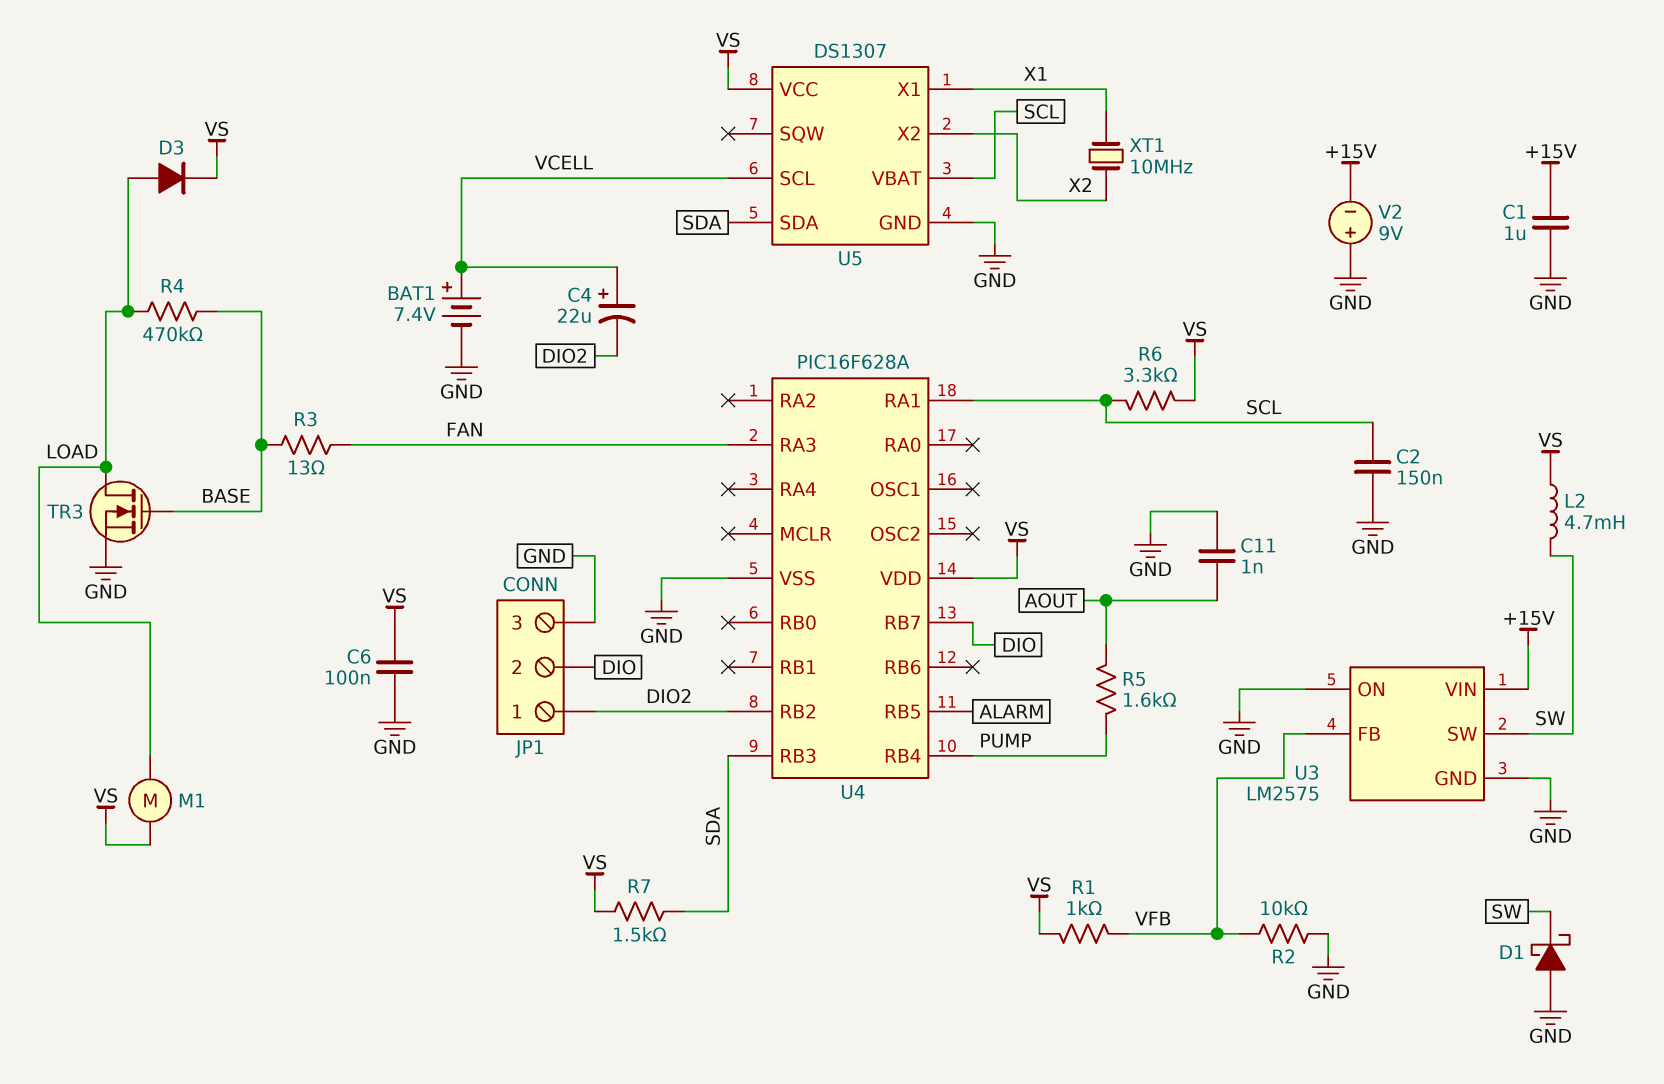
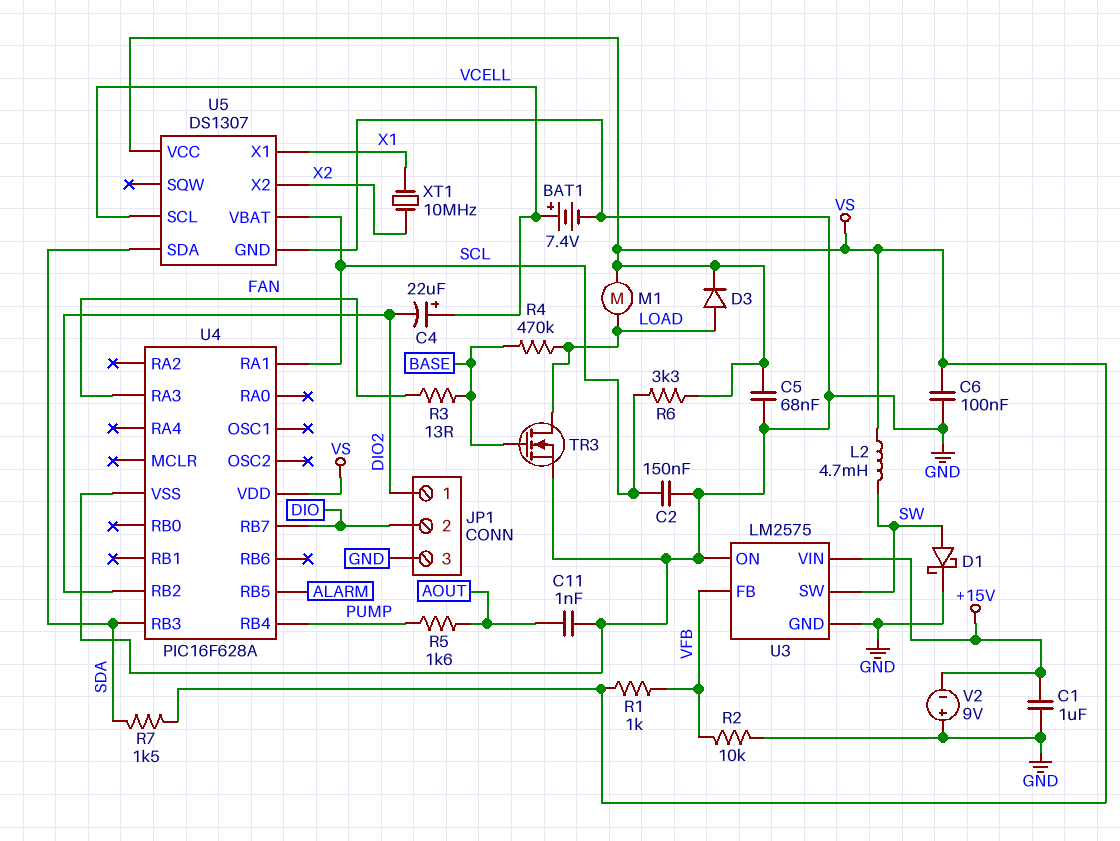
C5: none -> 68nF (GND, VS)
D1: schottky (A GND, K SW) -> schottky (A SW, K GND)

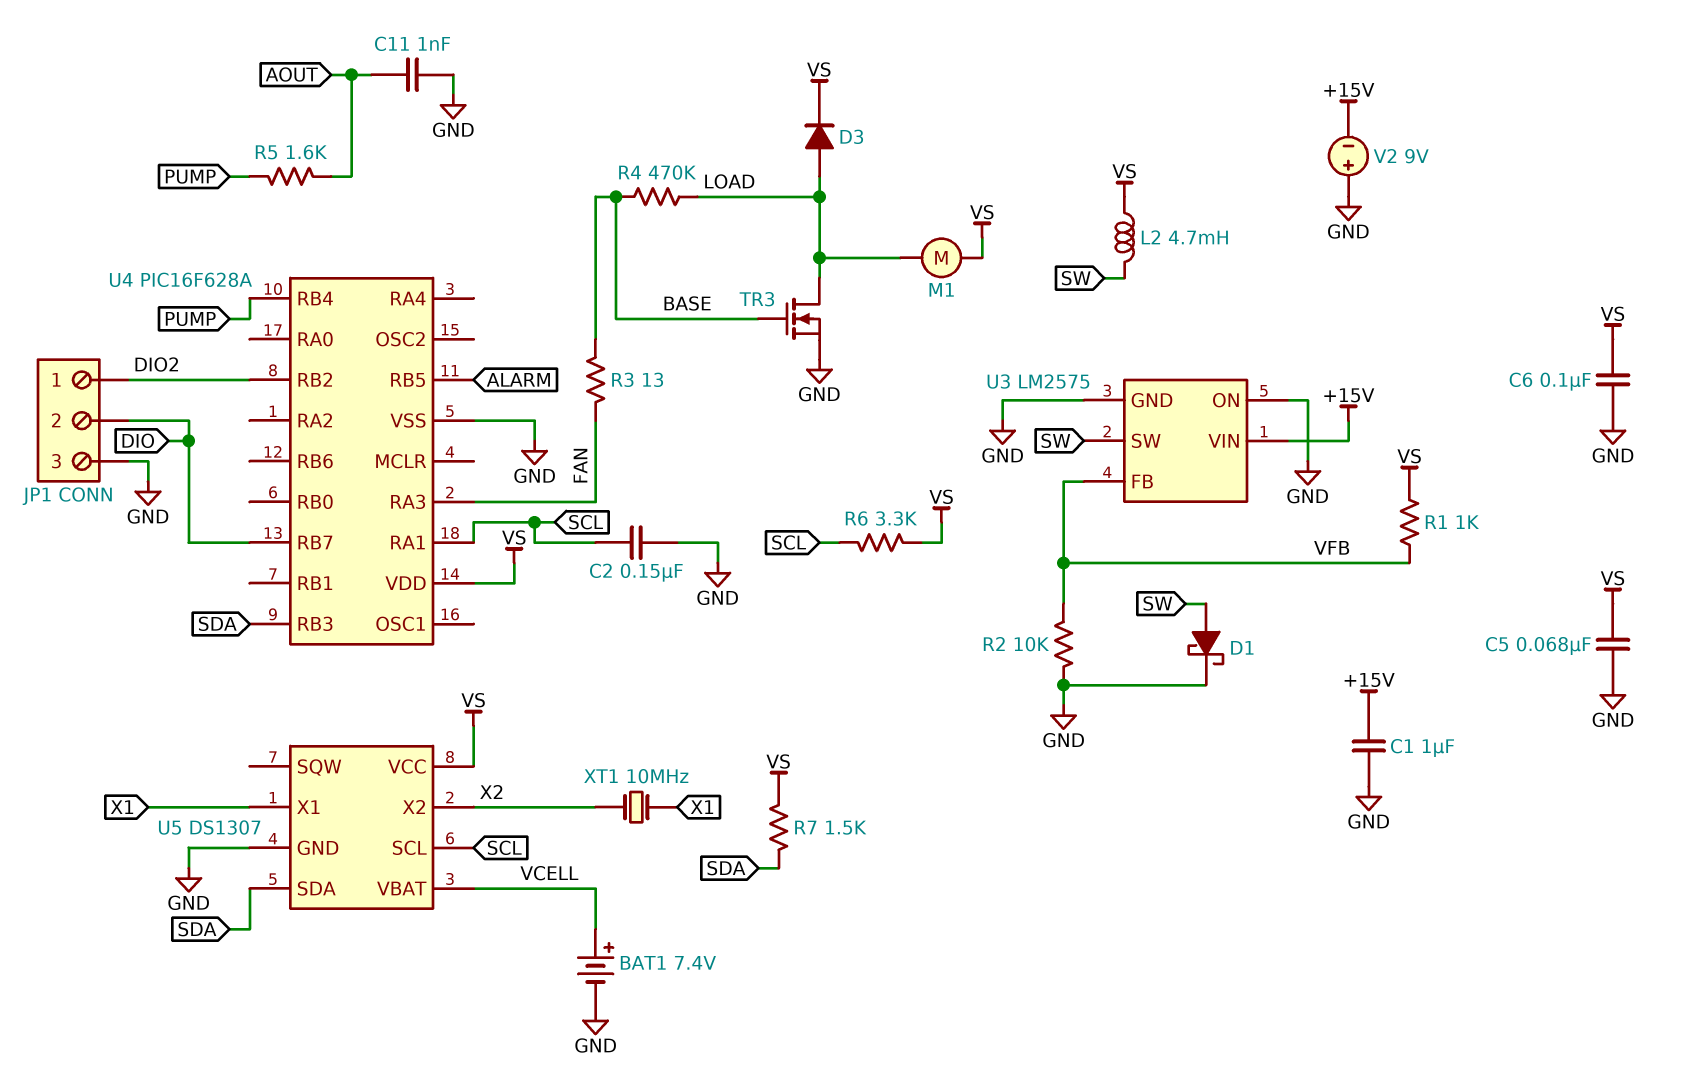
C4: 22uF (plus VCELL, minus DIO2) -> none
U5 pin SCL: VCELL -> SCL
U5 pin VBAT: SCL -> VCELL

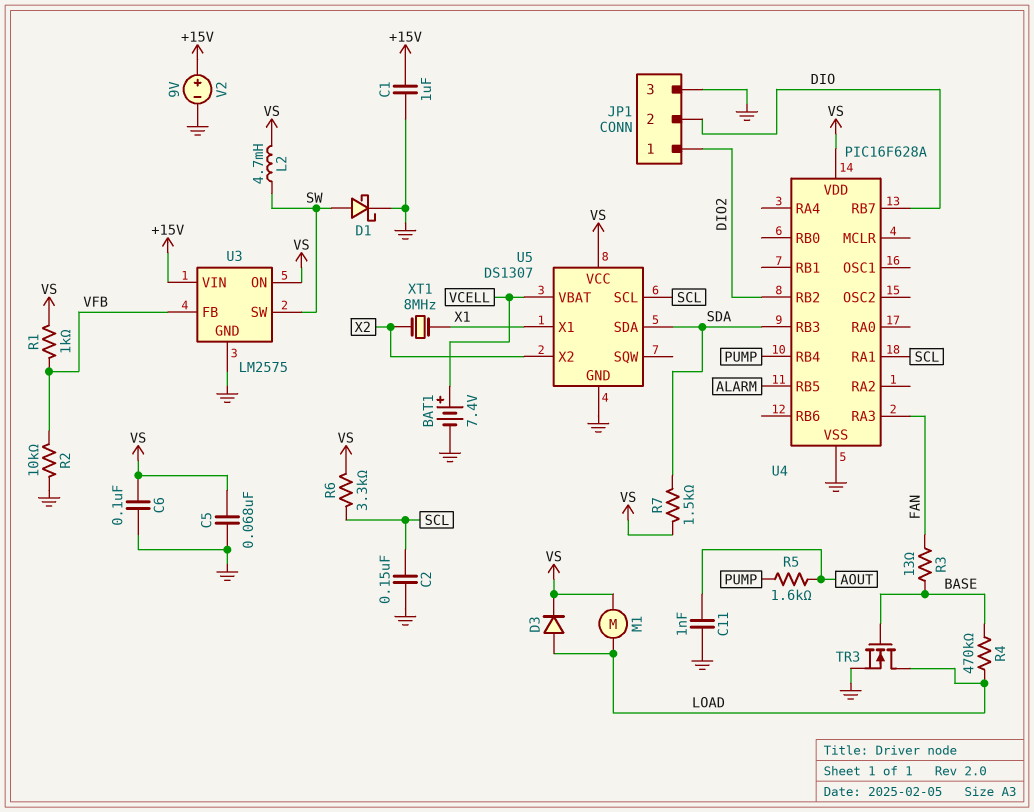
U3 pin ON: GND -> VS
V2: 9V (plus GND, minus +15V) -> 9V (plus +15V, minus GND)
XT1: 10MHz (X1, X2) -> 8MHz (X1, X2)

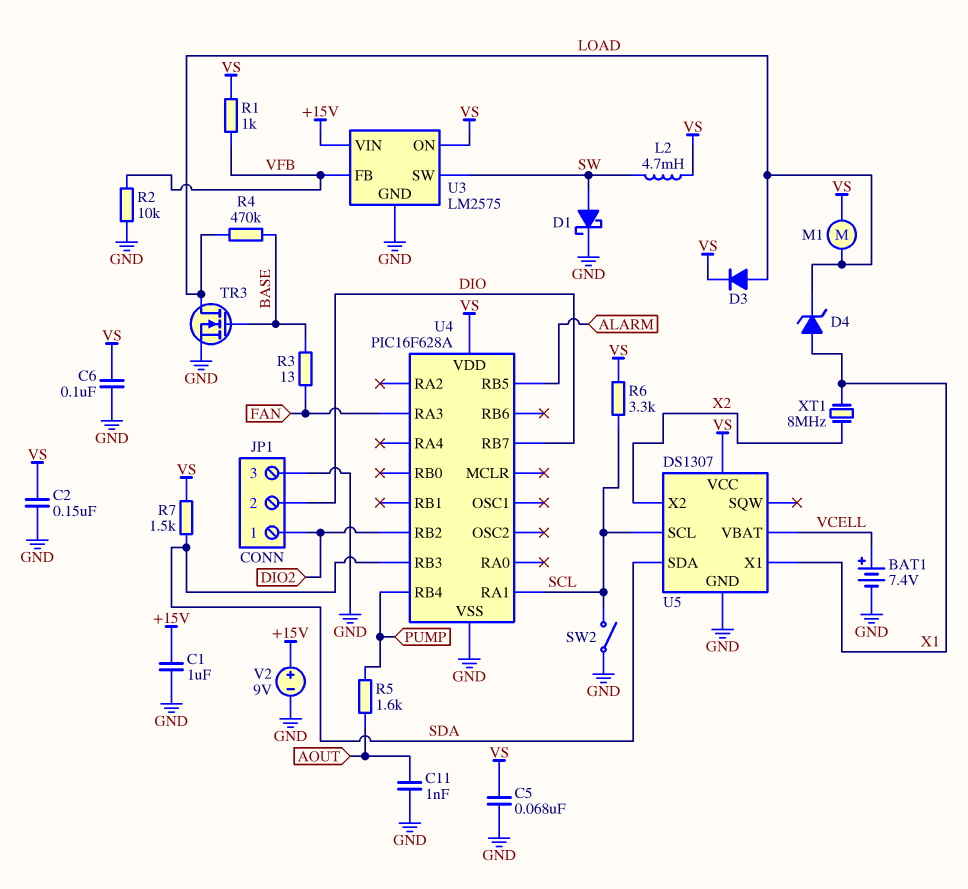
C2: 150nF (GND, SCL) -> 150nF (GND, VS)
D4: none -> zener (A X1, K LOAD)
SW2: none -> switch (GND, SCL)

